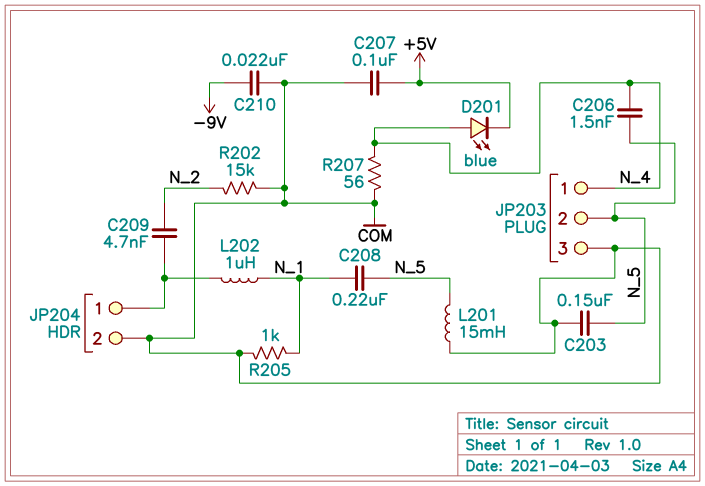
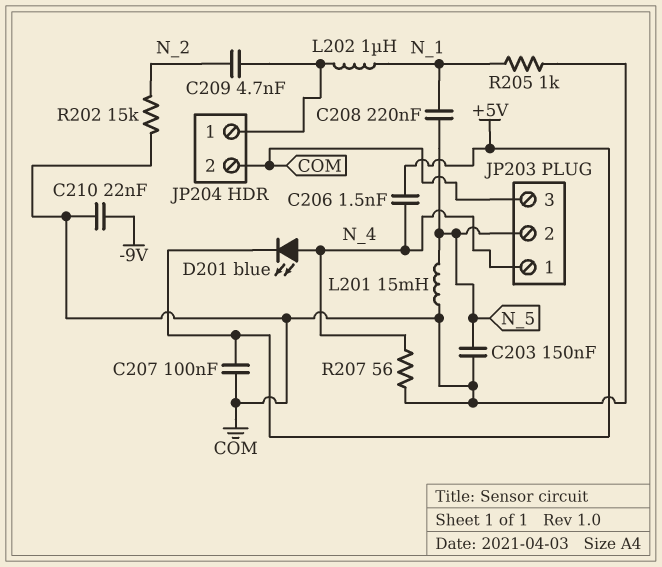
C206: 1.5nF (N_4, N_5) -> 1.5nF (+5V, N_4)

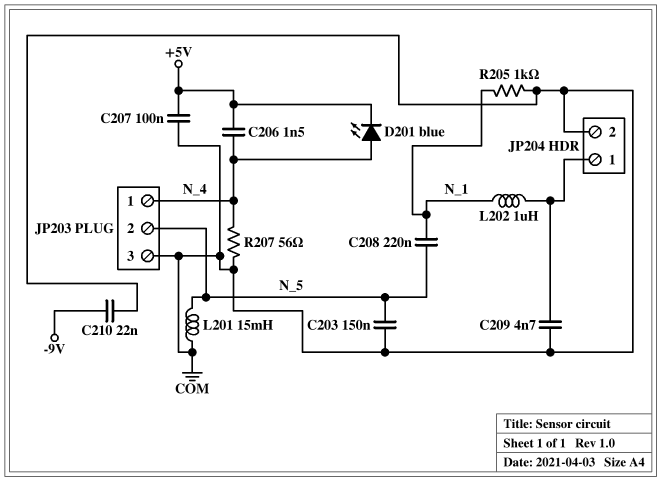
C209: 4.7nF (JP204/1, N_2) -> 4.7nF (COM, JP204/1)
R202: 15k (COM, N_2) -> none

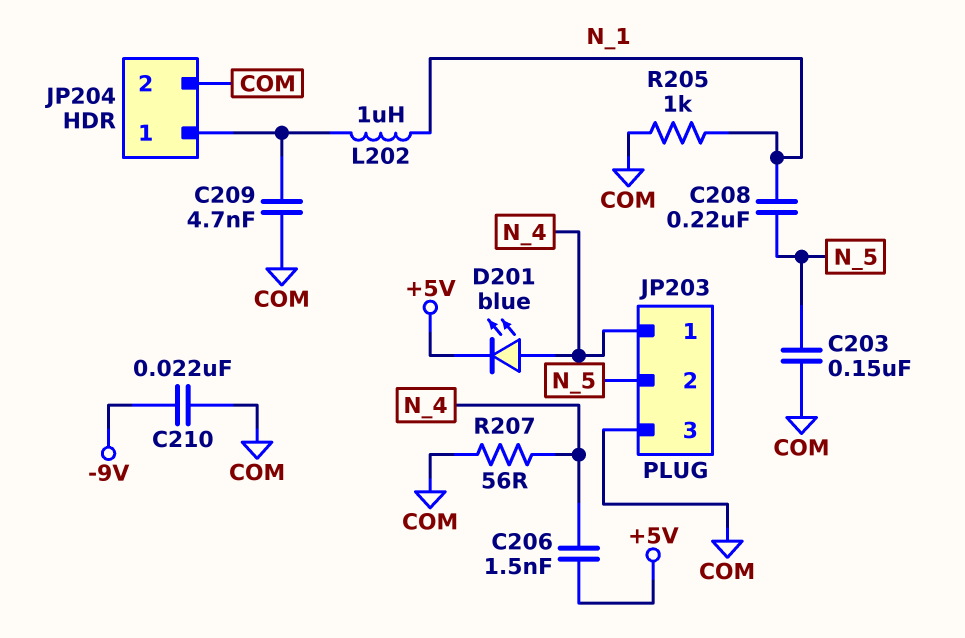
C207: 100nF (+5V, COM) -> none
L201: 15mH (COM, N_5) -> none

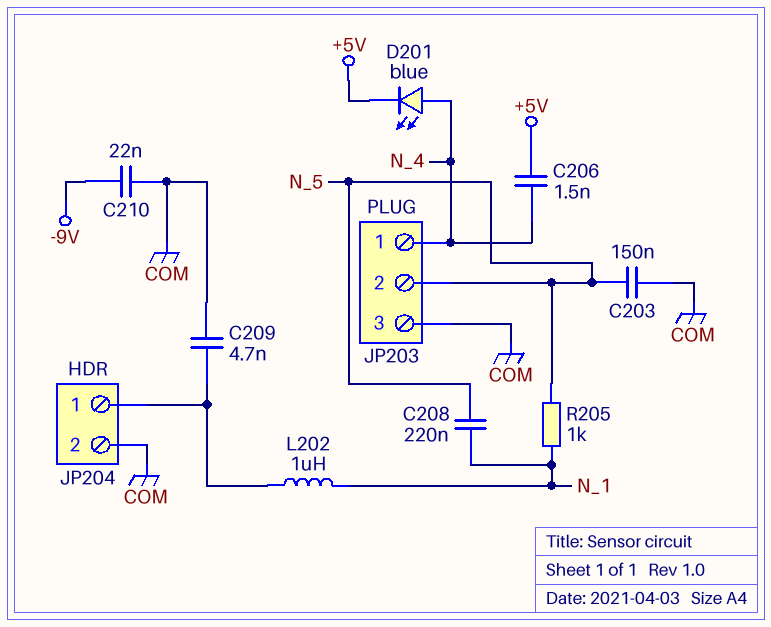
R205: 1k (COM, N_1) -> 1k (N_1, N_5)
R207: 56 (COM, N_4) -> none

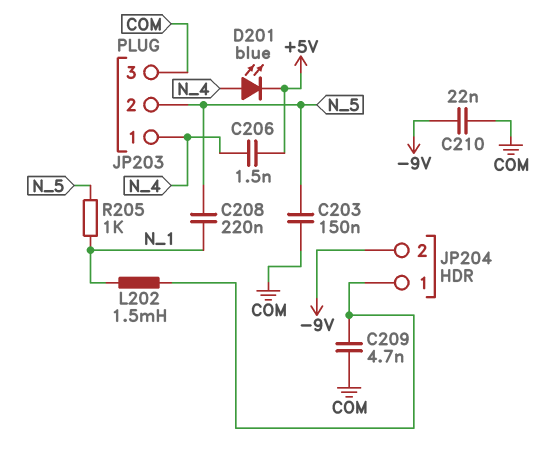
JP204 pin 2: COM -> -9V
L202: 1uH (JP204/1, N_1) -> 1.5mH (JP204/1, N_1)

